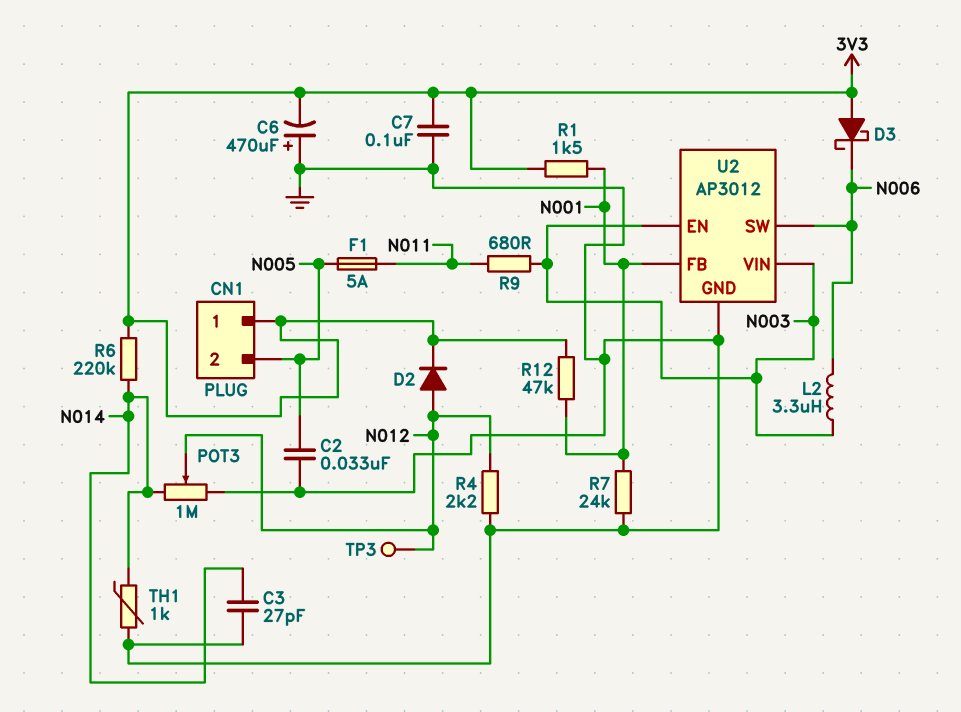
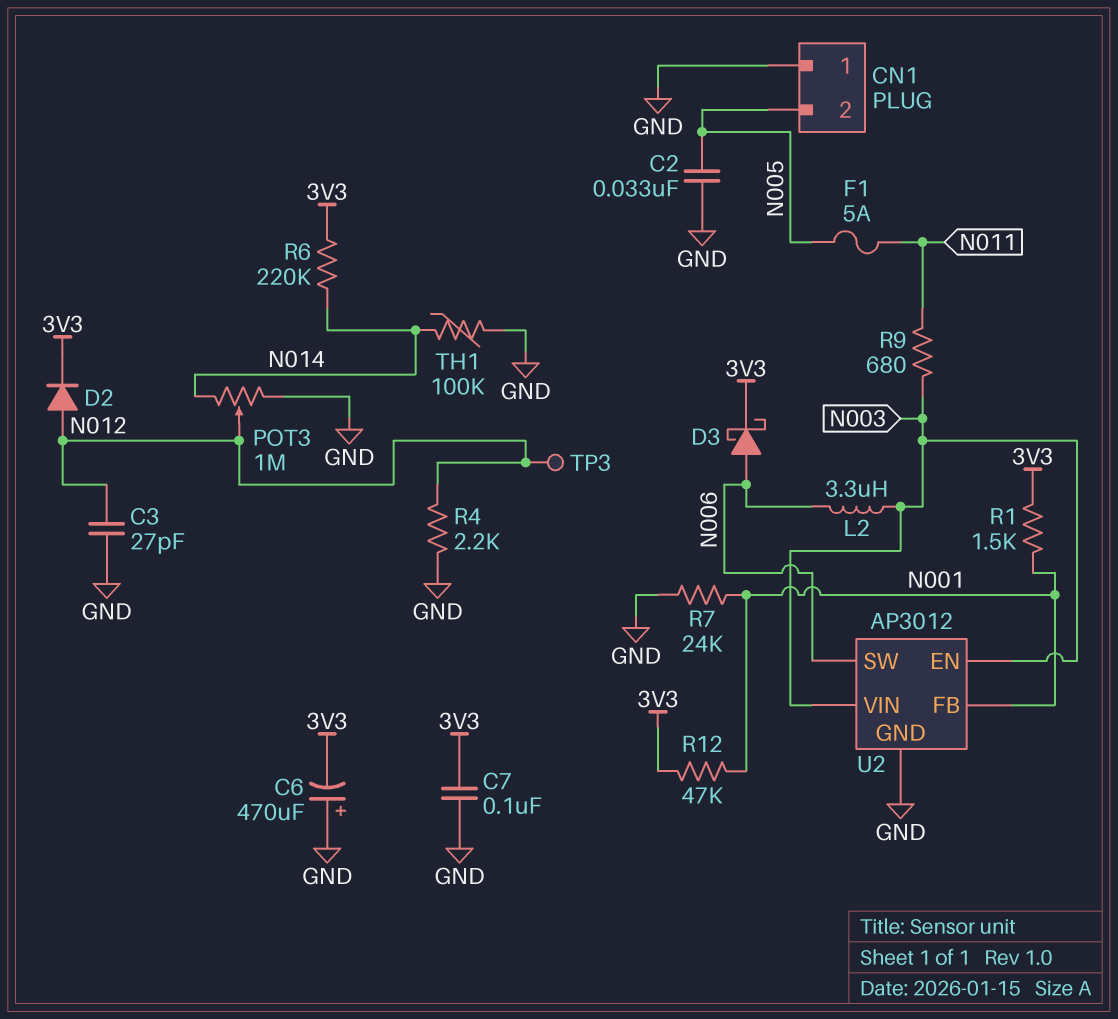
C3: 27pF (GND, N014) -> 27pF (GND, N012)
CN1 pin 1: 3V3 -> GND
D3: schottky (A 3V3, K N006) -> schottky (A N006, K 3V3)
TH1: 1k (GND, N014) -> 100k (GND, N014)

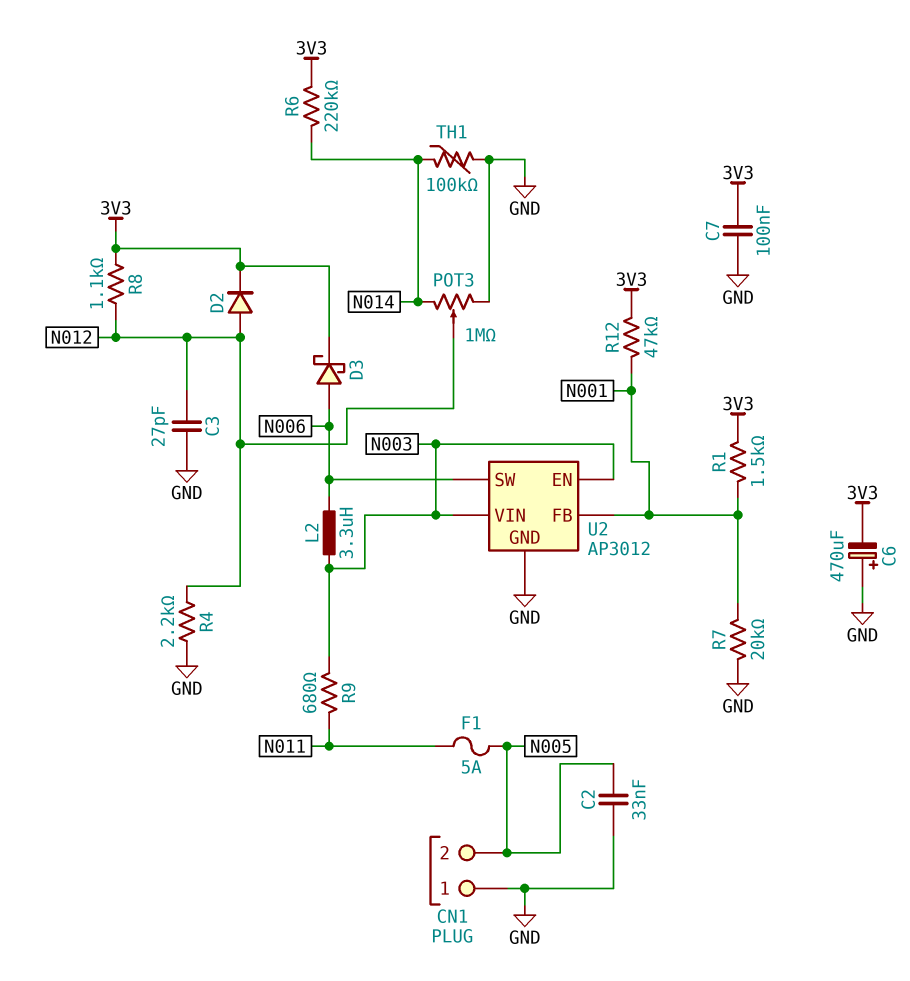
R7: 24k (GND, N001) -> 20k (GND, N001)
R8: none -> 1.1k (3V3, N012)
TP3: test point (N012) -> none

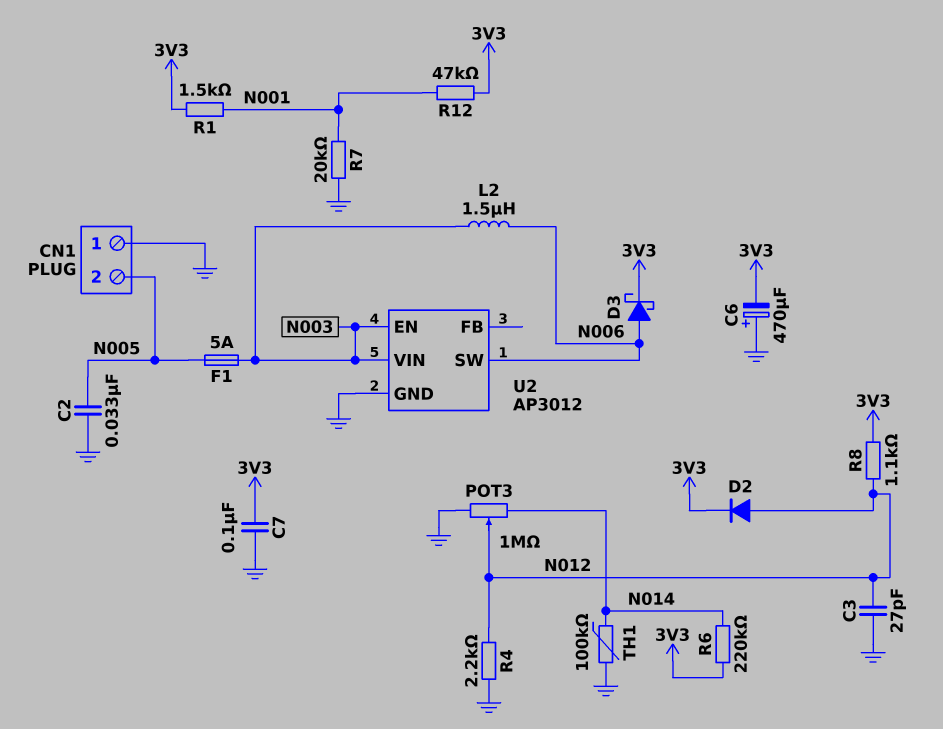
F1: 5A (N005, N011) -> 5A (N003, N005)
L2: 3.3uH (N003, N006) -> 1.5uH (N003, N006)
R9: 680 (N003, N011) -> none
U2 pin FB: N001 -> none

